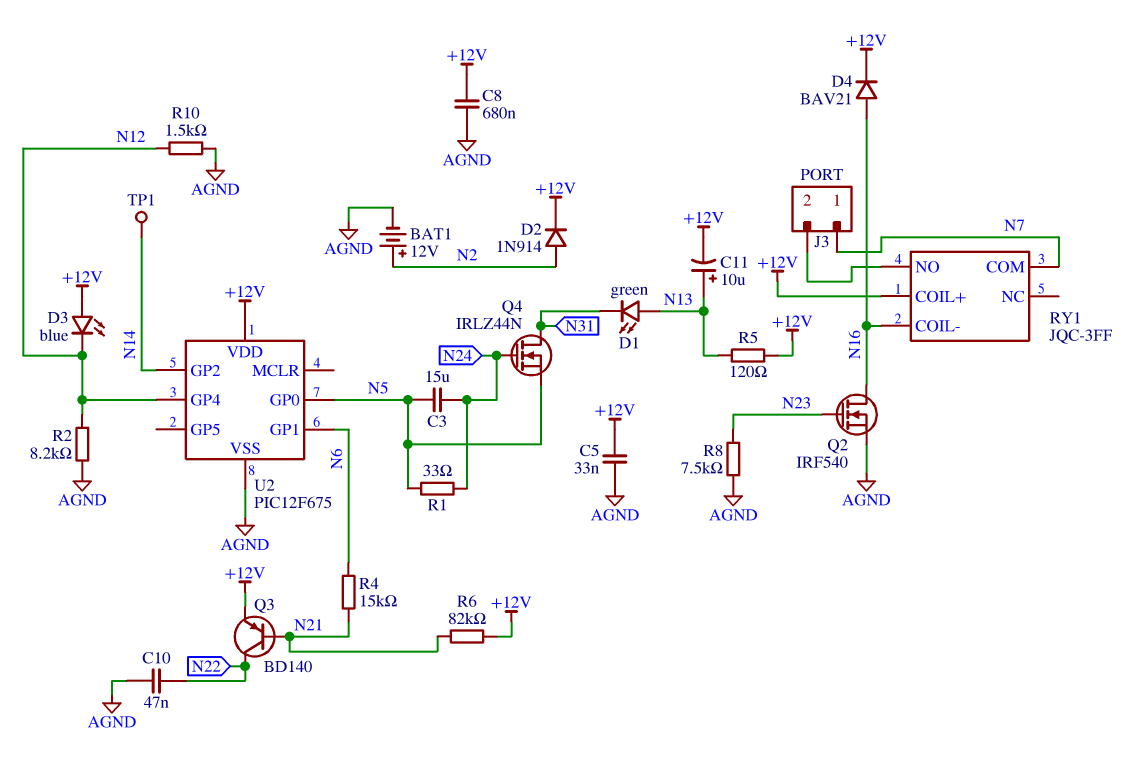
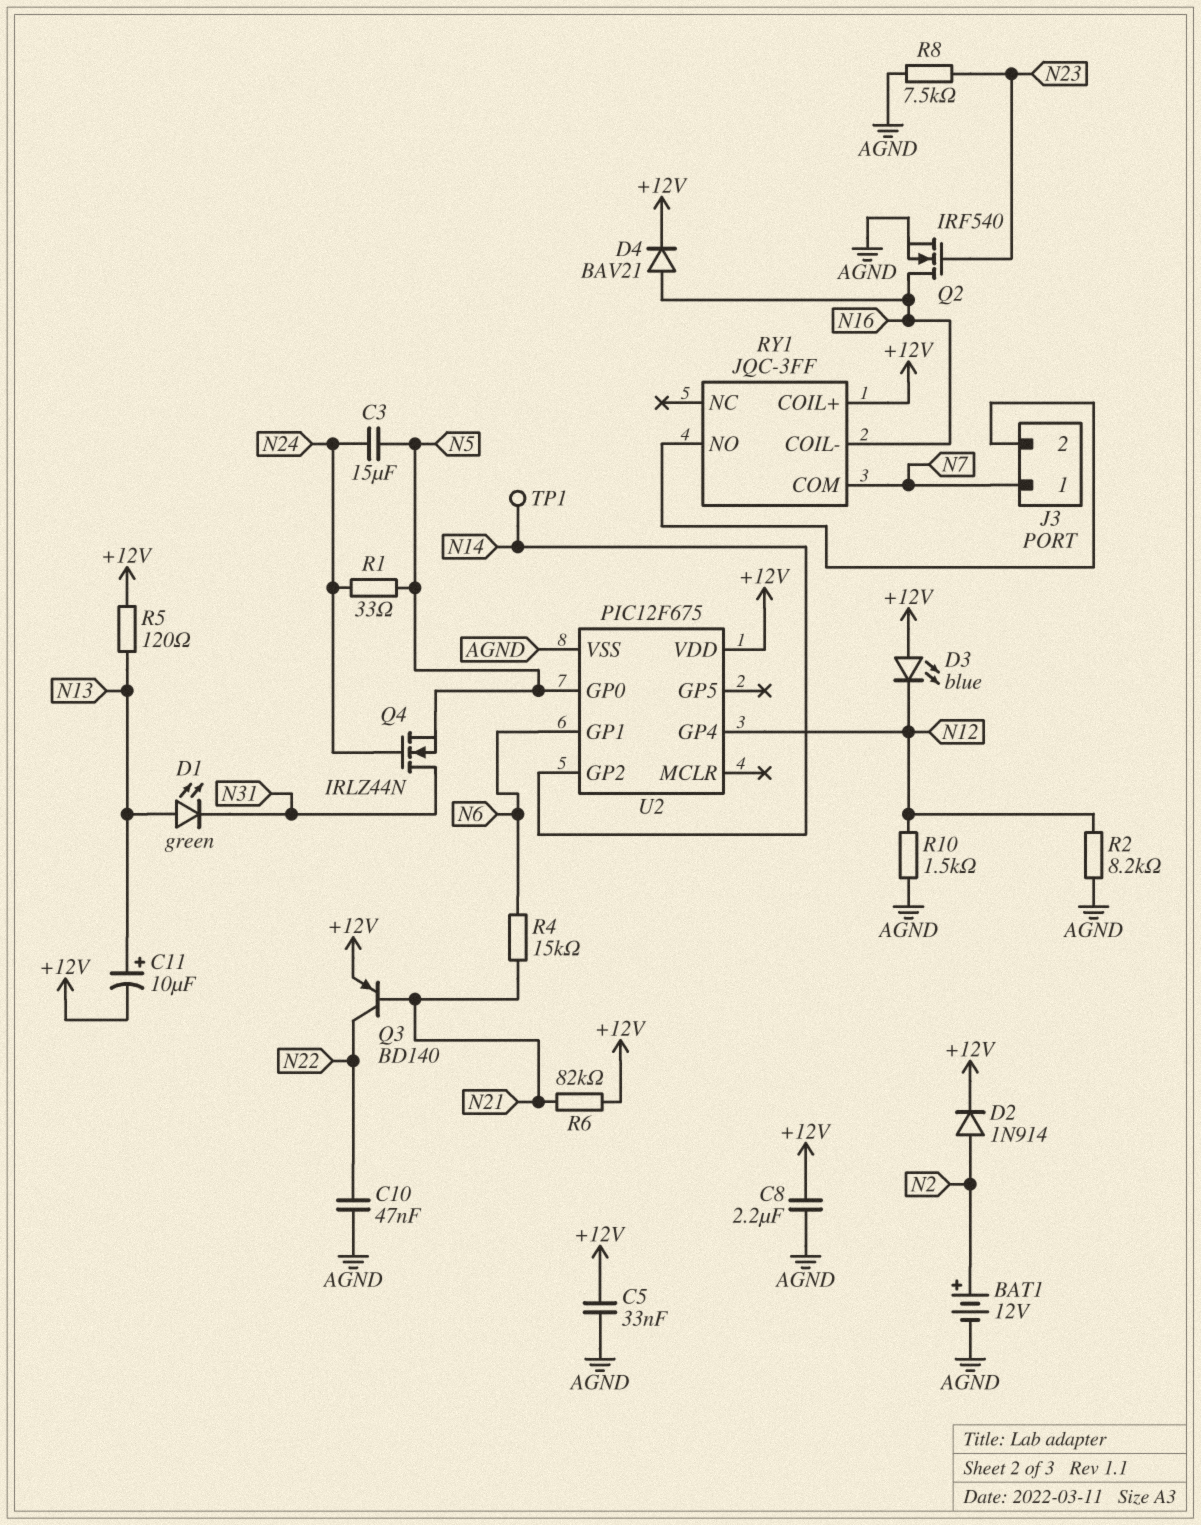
C8: 680nF (+12V, AGND) -> 2.2uF (+12V, AGND)

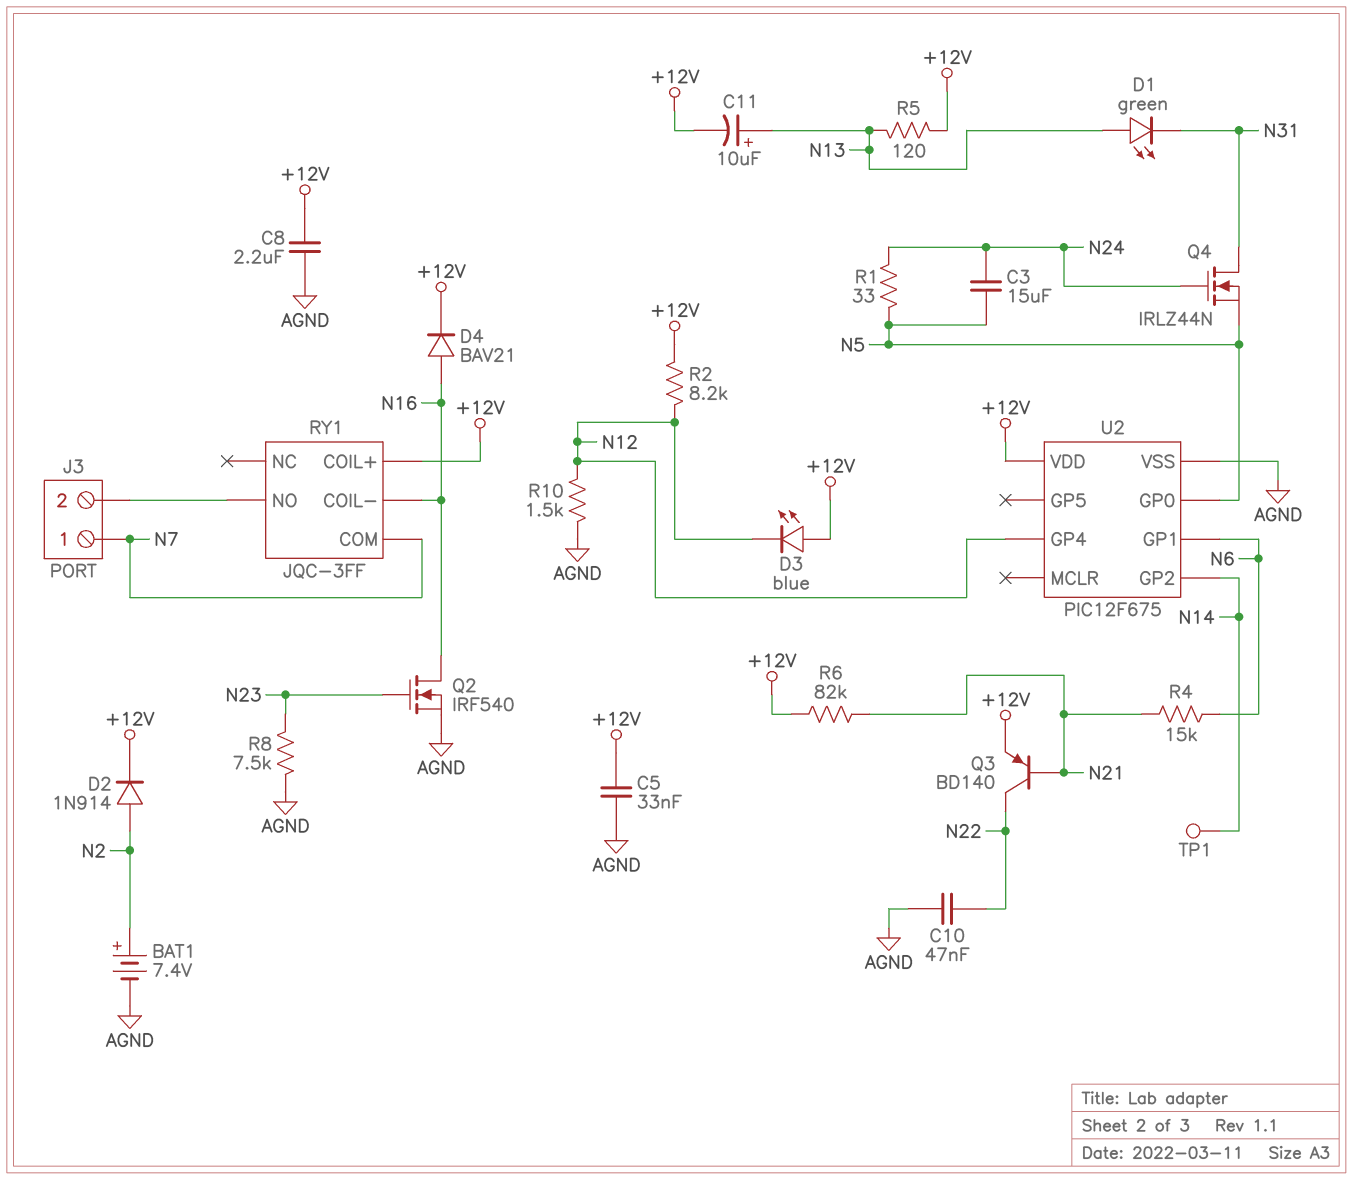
BAT1: 12V (plus N2, minus AGND) -> 7.4V (plus N2, minus AGND)
R2: 8.2k (AGND, N12) -> 8.2k (+12V, N12)

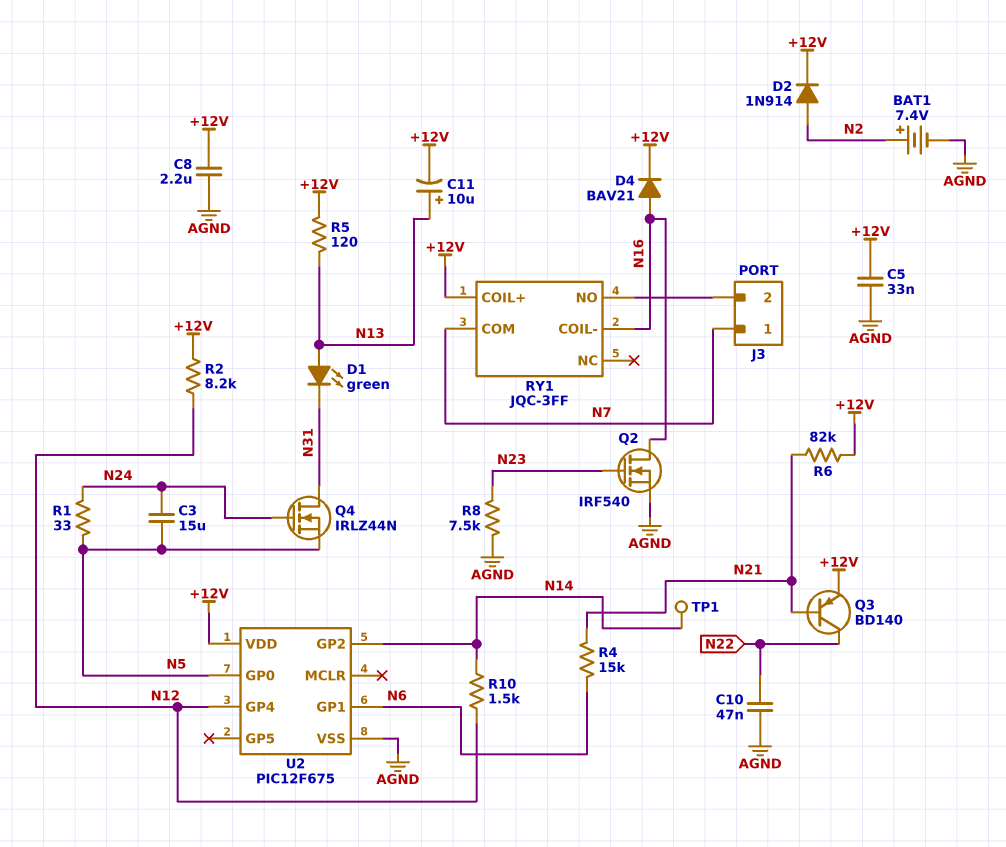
D3: LED blue (A +12V, K N12) -> none
R10: 1.5k (AGND, N12) -> 1.5k (N12, N14)

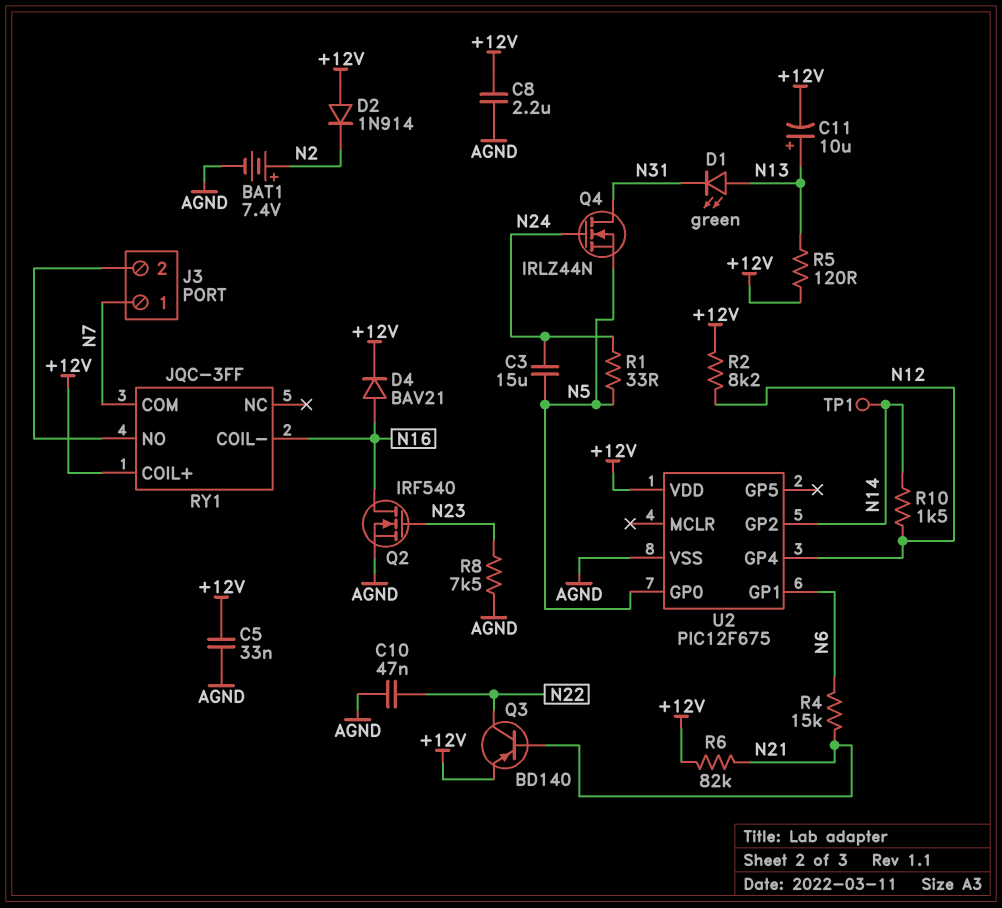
D2: diode 1N914 (A N2, K +12V) -> diode 1N914 (A +12V, K N2)

